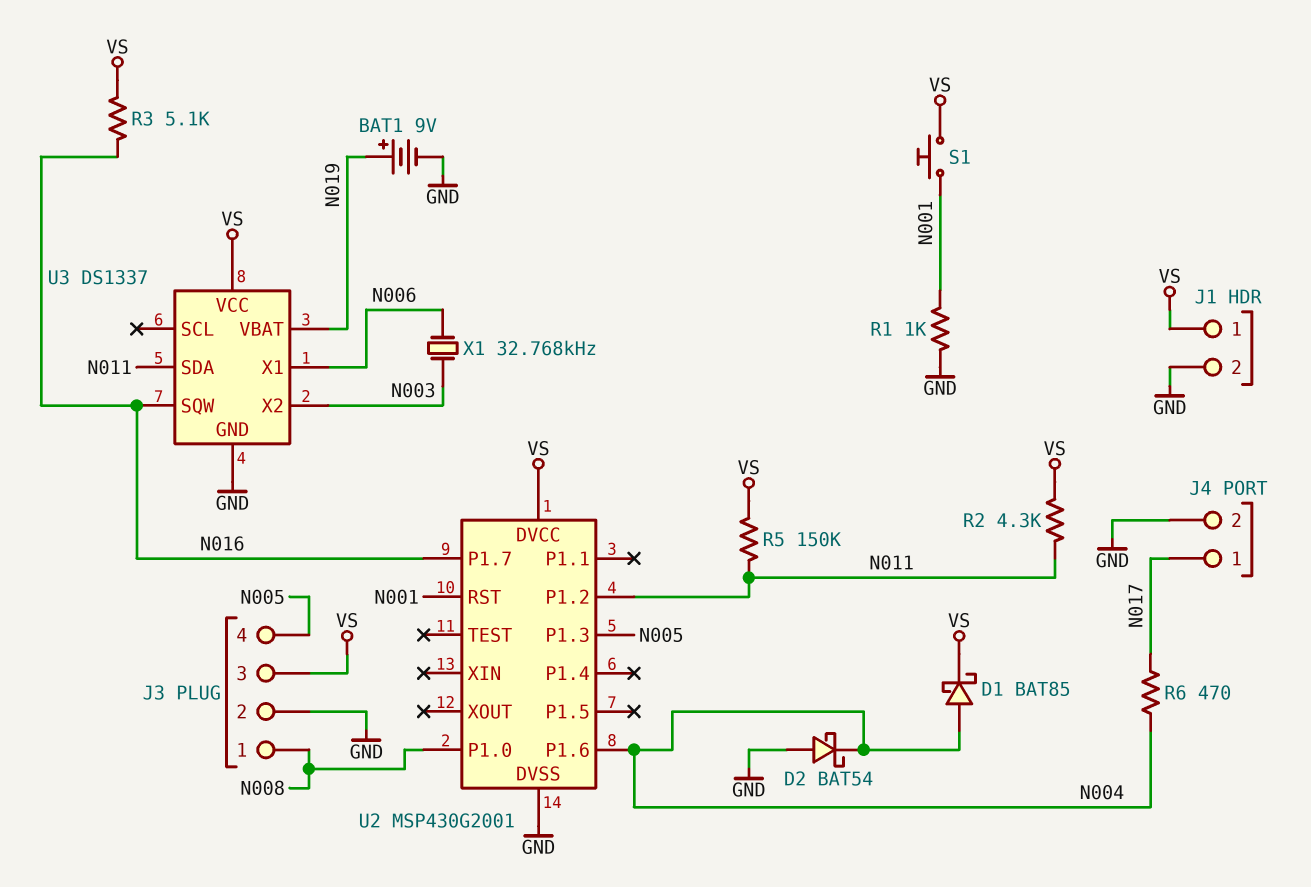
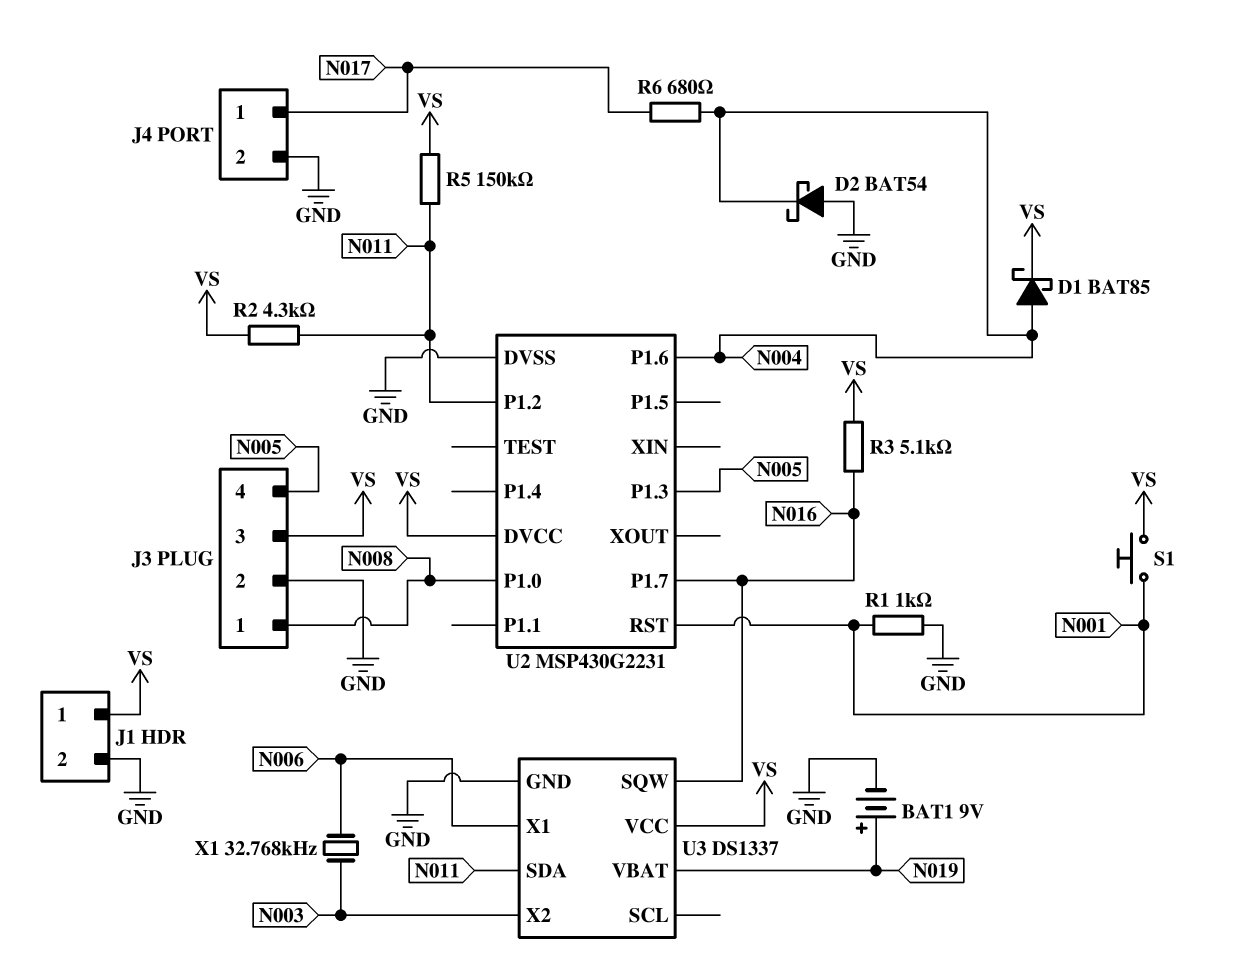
R6: 470 (N004, N017) -> 680 (N004, N017)
U2: MSP430G2001 -> MSP430G2231

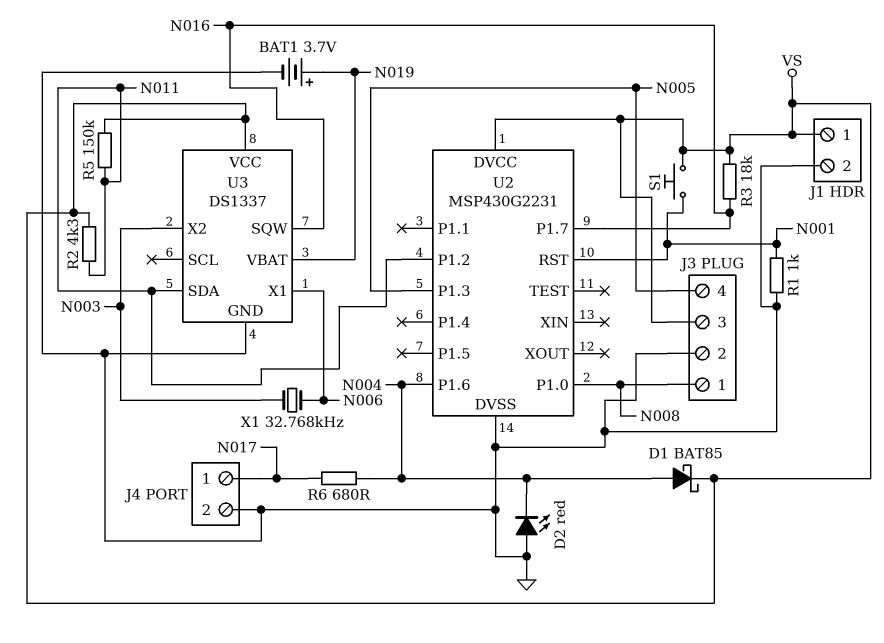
BAT1: 9V (plus N019, minus GND) -> 3.7V (plus N019, minus GND)
D2: schottky BAT54 (A GND, K N004) -> LED red (A GND, K N004)
R3: 5.1k (N016, VS) -> 18k (N016, VS)

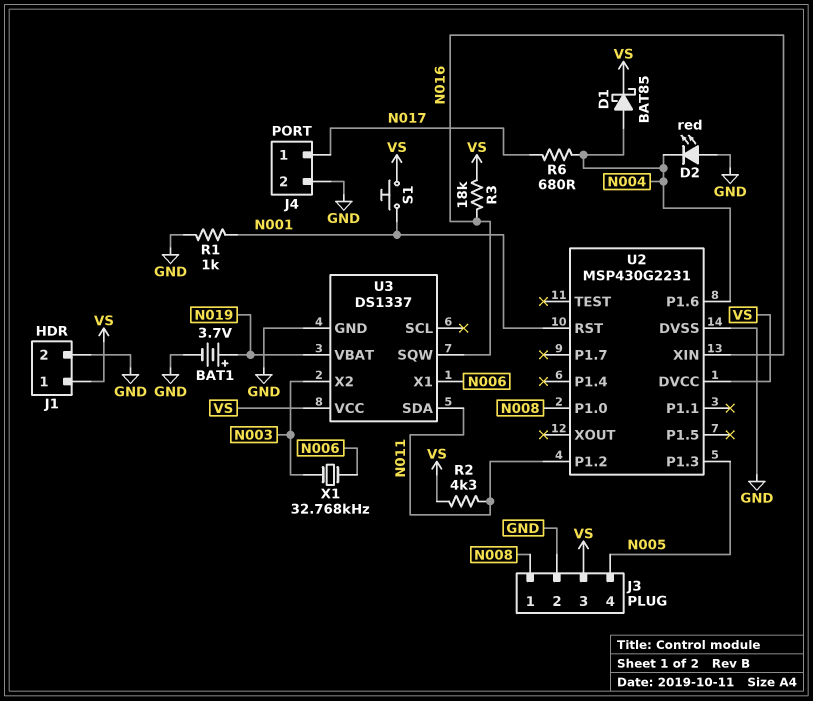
R5: 150k (N011, VS) -> none
U2 pin P1.7: N016 -> none
U2 pin XIN: none -> N016

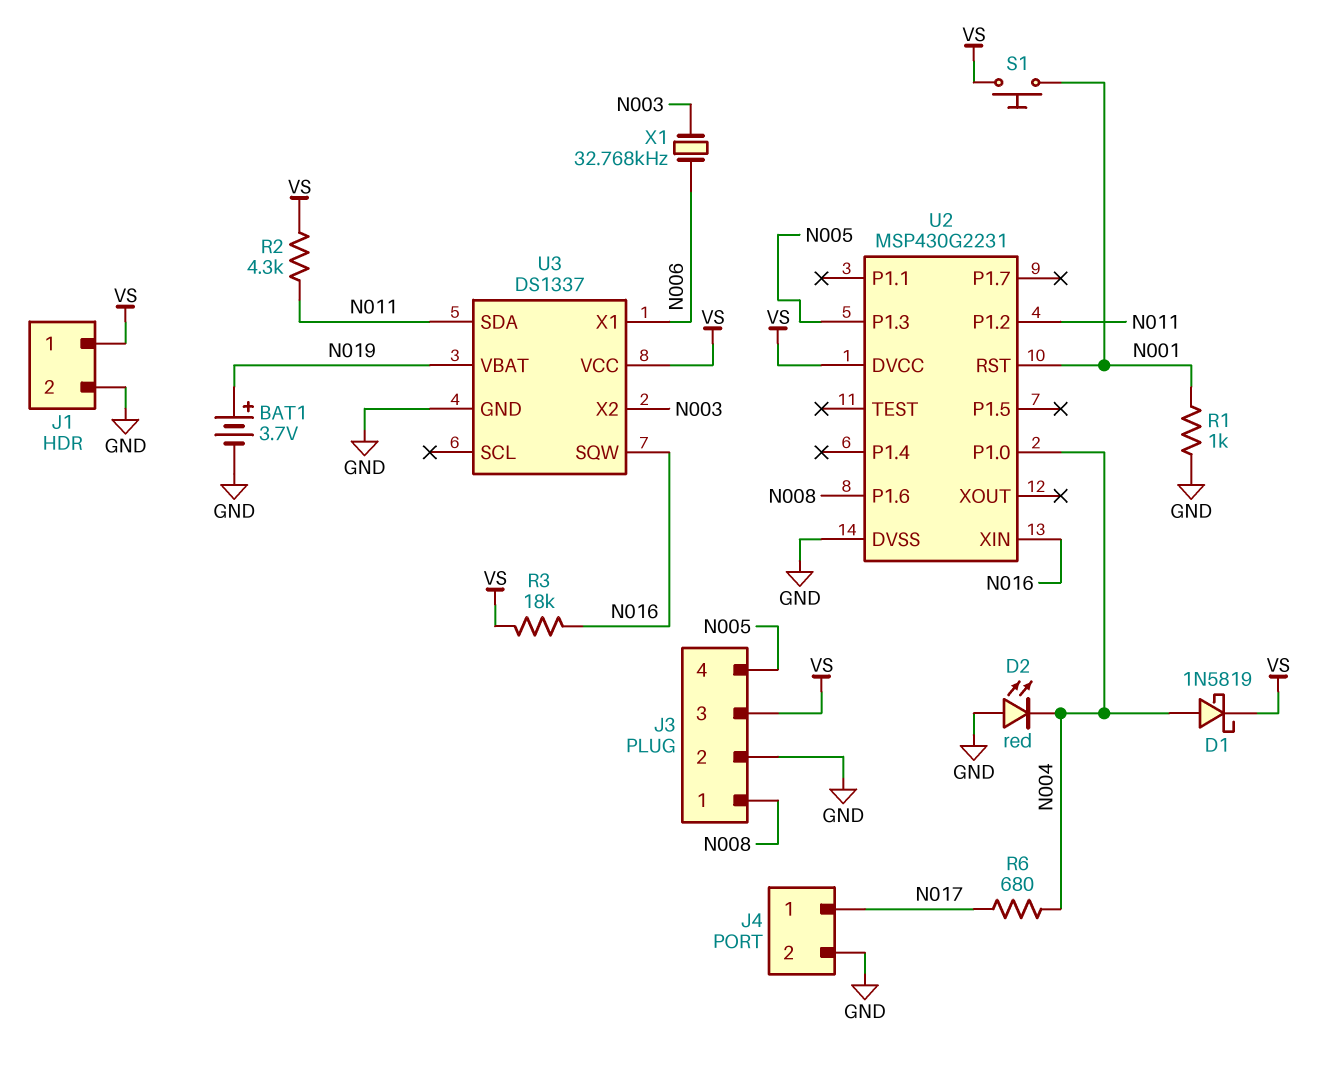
D1: schottky BAT85 (A N004, K VS) -> schottky 1N5819 (A N004, K VS)
U2 pin P1.0: N008 -> N004
U2 pin P1.6: N004 -> N008

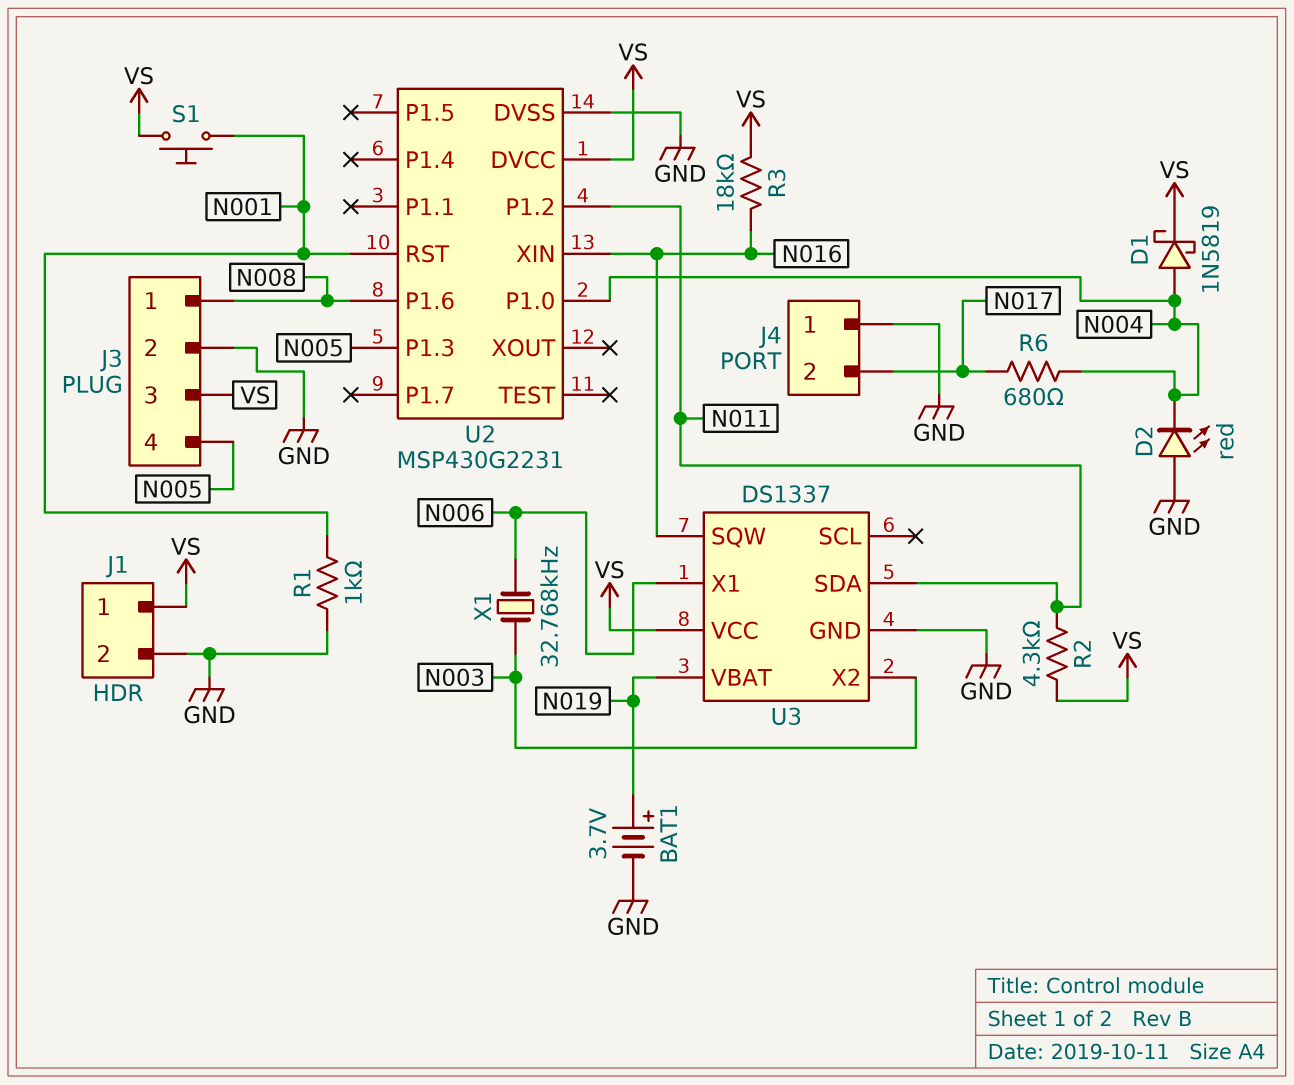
J4 pin 1: N017 -> GND
J4 pin 2: GND -> N017

